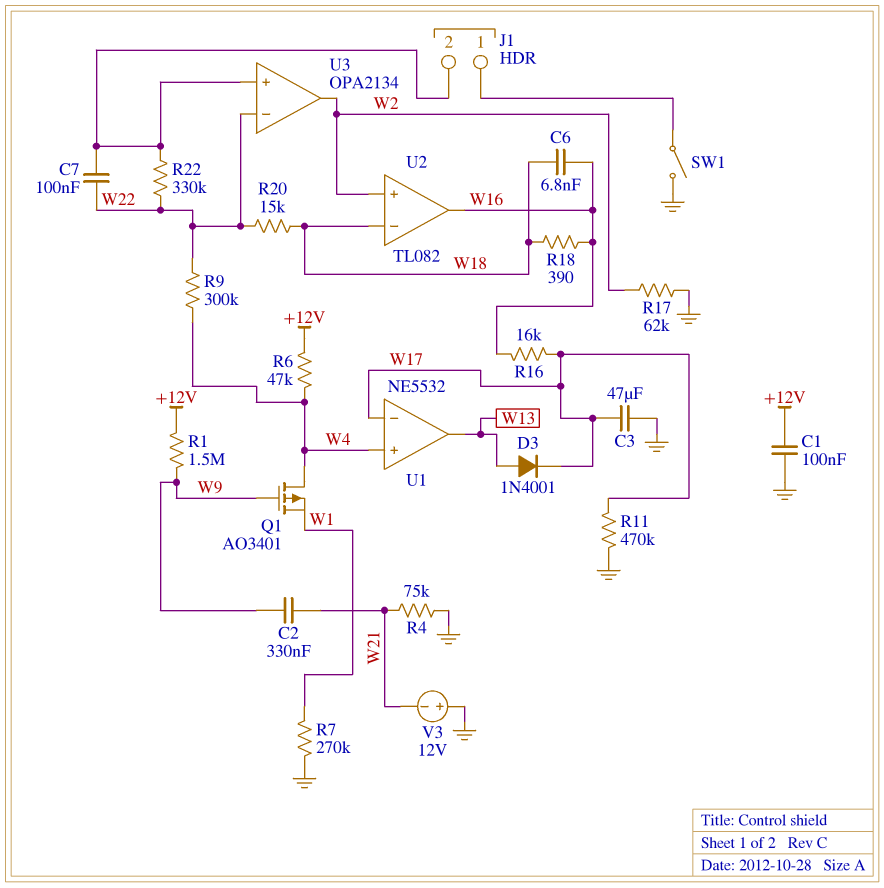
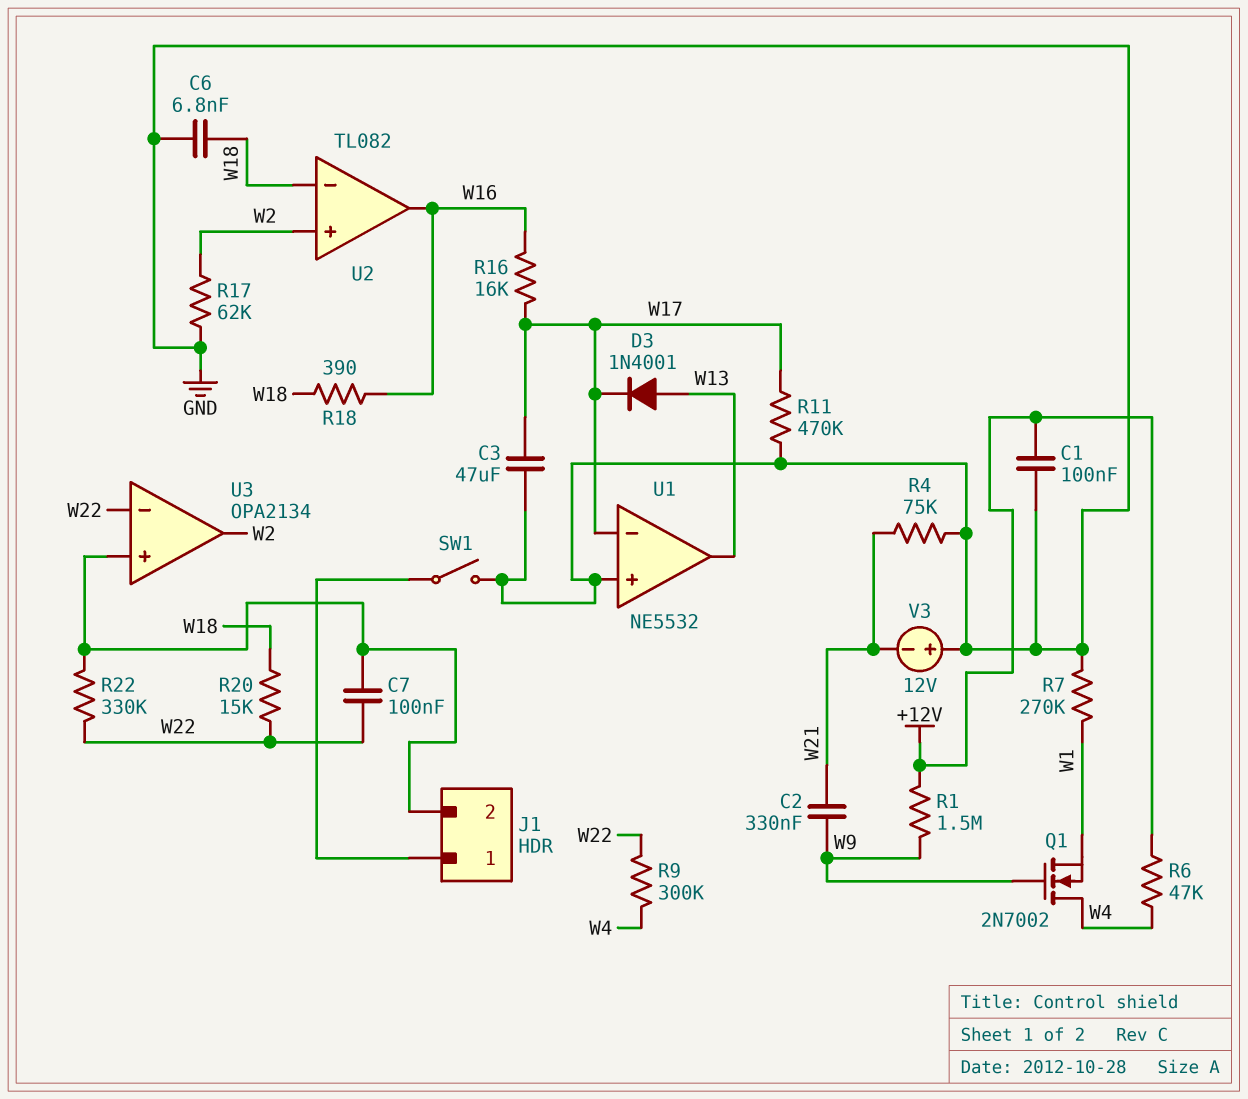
C6: 6.8nF (W16, W18) -> 6.8nF (GND, W18)
Q1: PMOS AO3401 (G W9, D W4, S W1) -> NMOS 2N7002 (G W9, D W4, S W1)
U1 pin in+: W4 -> GND

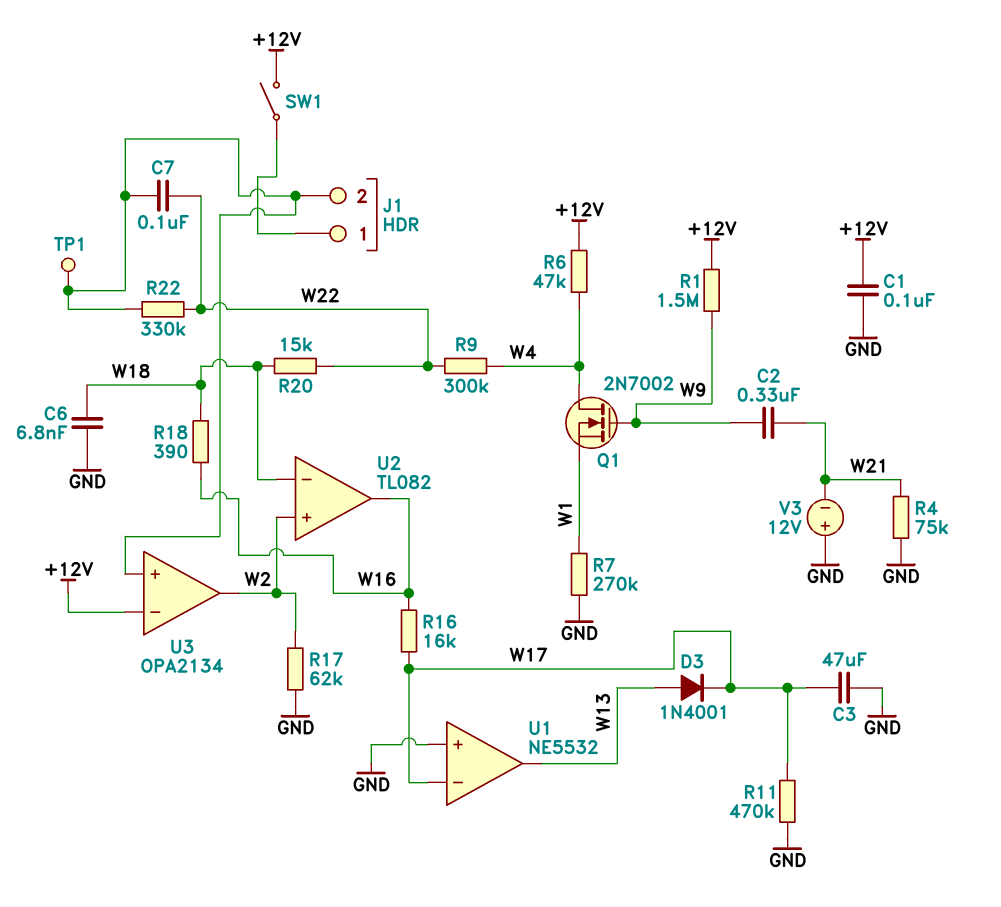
SW1: switch (GND, J1/1) -> switch (+12V, J1/1)
TP1: none -> test point (J1/2)
U3 pin in-: W22 -> +12V

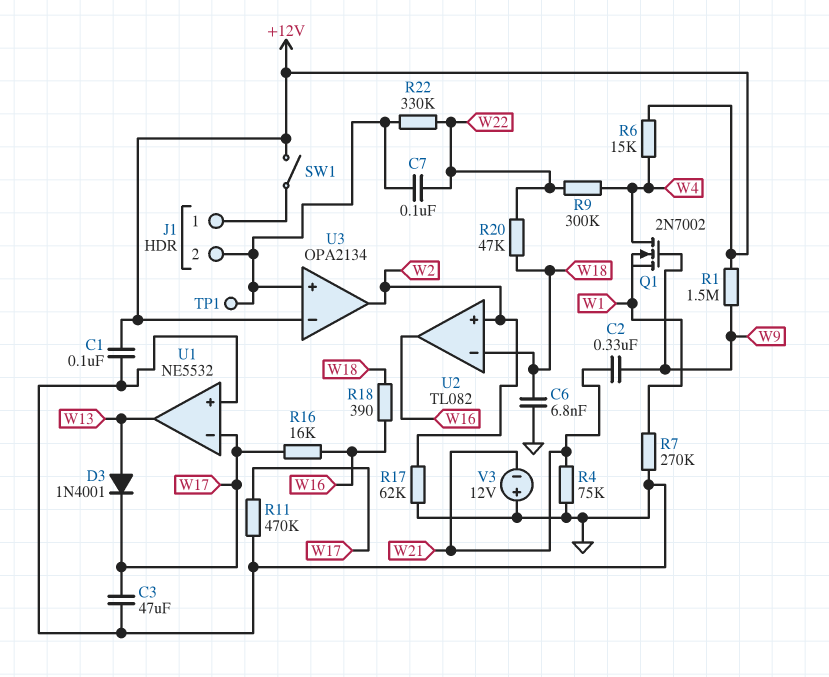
R6: 47k (+12V, W4) -> 15k (+12V, W4)
R20: 15k (W18, W22) -> 47k (W18, W22)

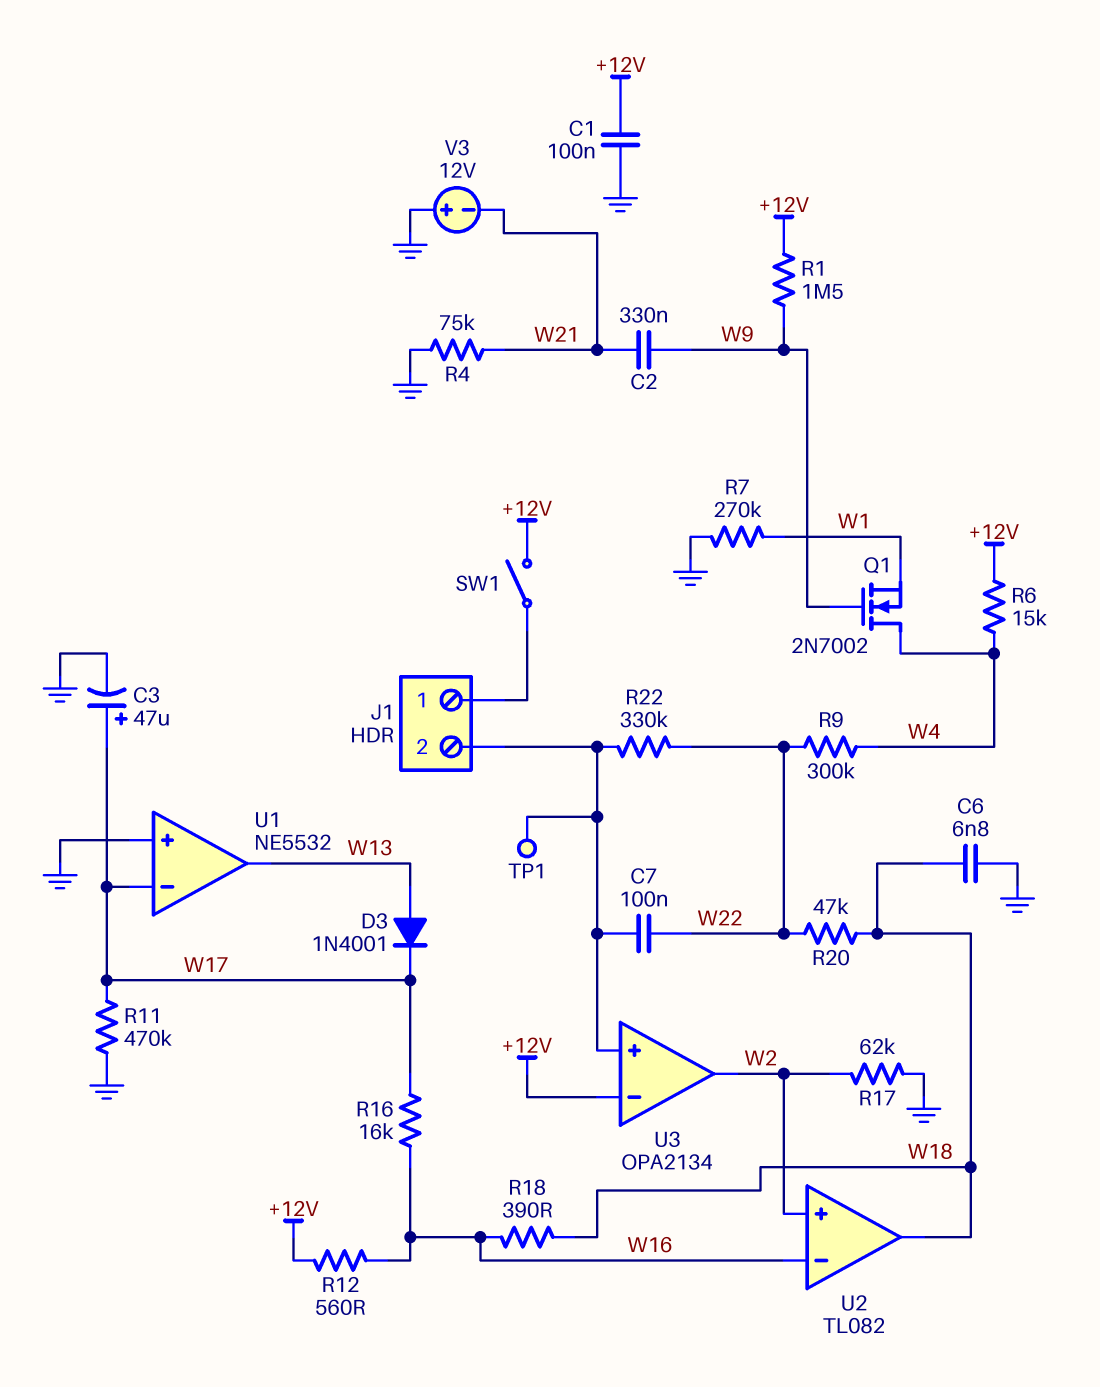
C3: 47uF (GND, W17) -> 47uF (plus W17, minus GND)
R12: none -> 560 (+12V, W16)
U2 pin in-: W18 -> W16
U2 pin out: W16 -> W18

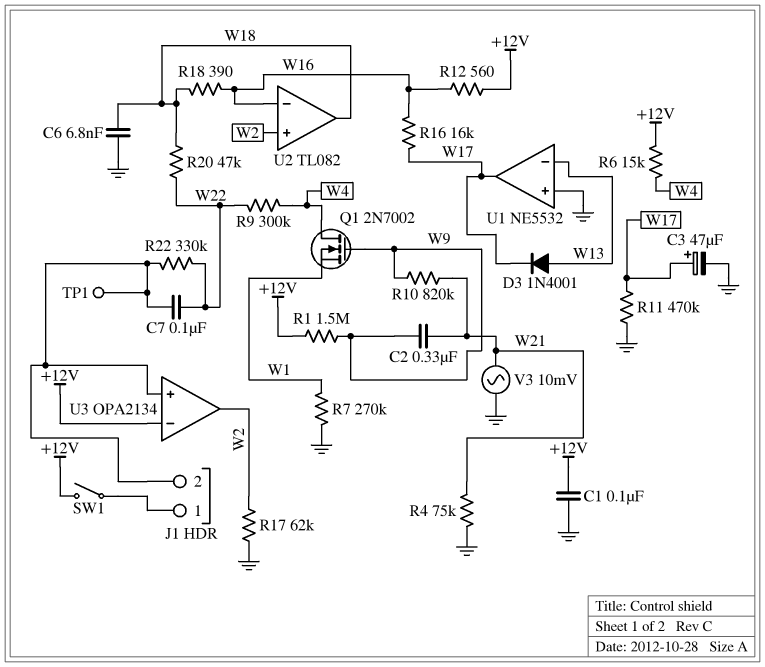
R10: none -> 820k (W9, W21)
U1 pin in-: W17 -> W13
U1 pin out: W13 -> W17
V3: 12V (plus GND, minus W21) -> AC 10mV (GND, W21)

